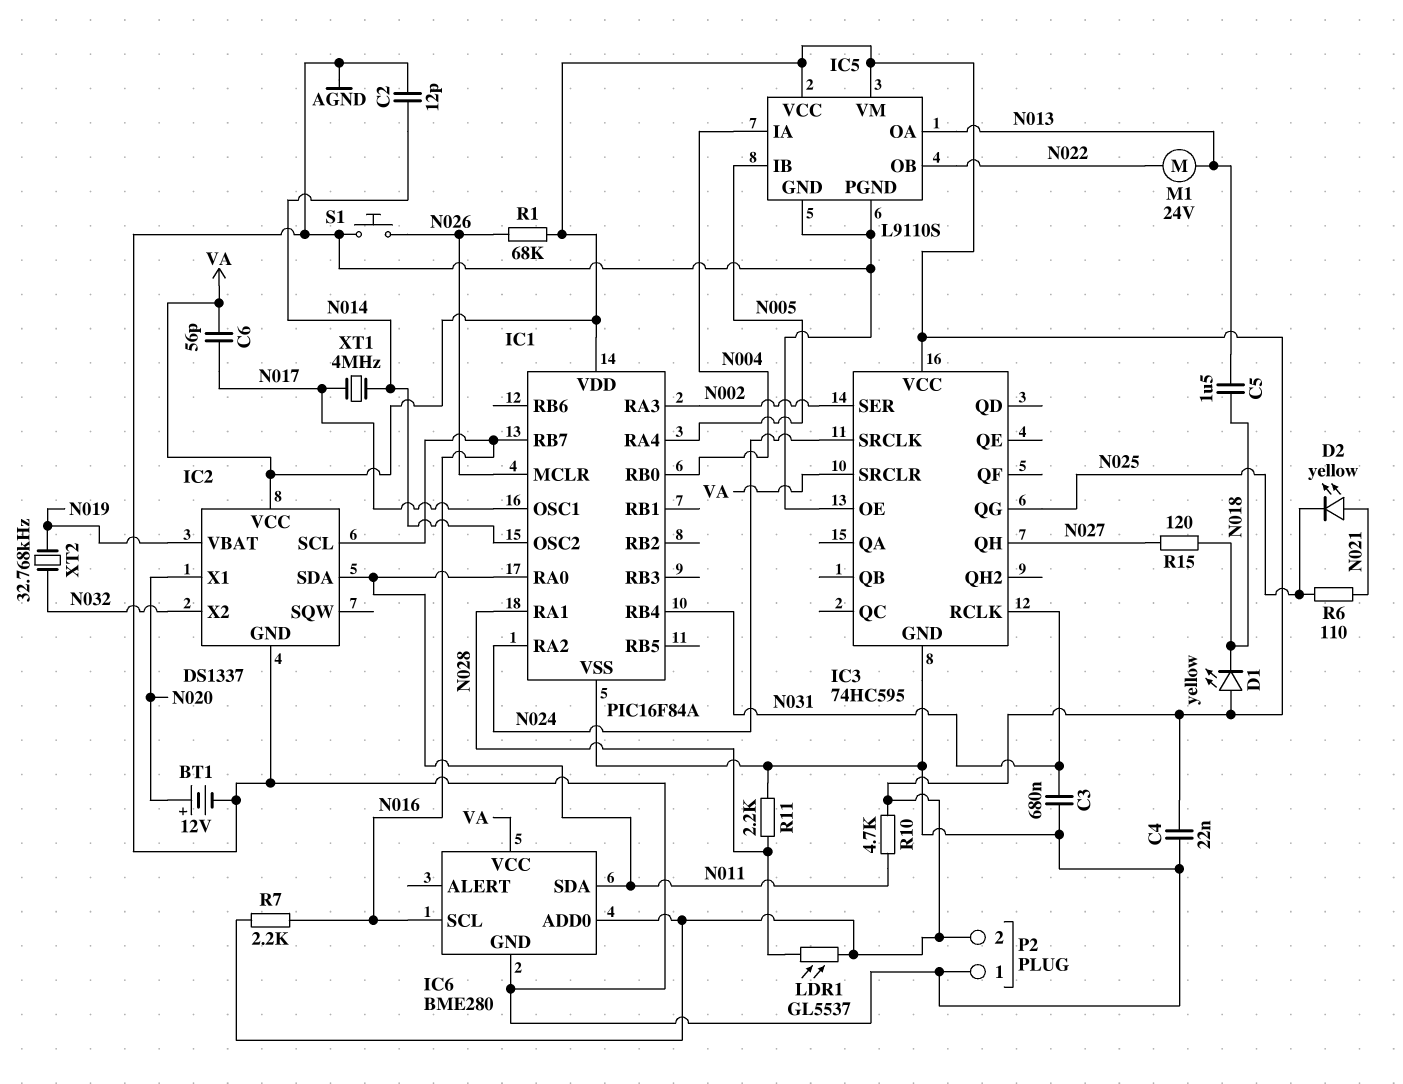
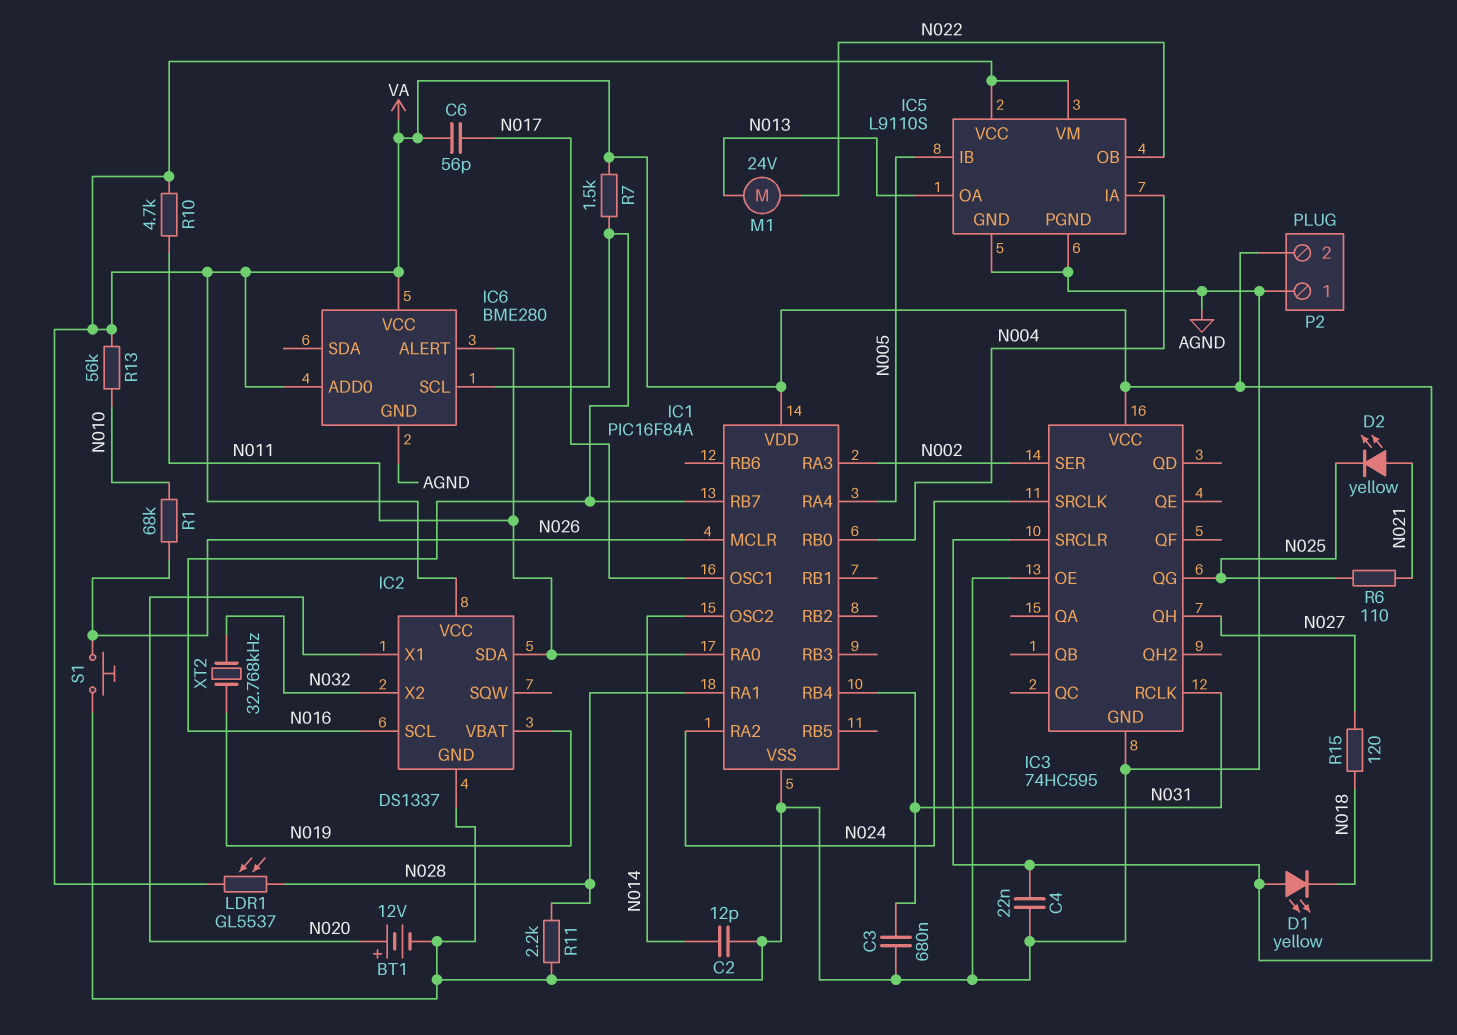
C5: 1.5uF (N013, N018) -> none
IC6 pin ALERT: none -> N011
IC6 pin SDA: N011 -> none
R1: 68k (N026, VA) -> 68k (N010, N026)
R7: 2.2k (N016, VA) -> 1.5k (N016, VA)
R13: none -> 56k (N010, VA)
XT1: 4MHz (N014, N017) -> none

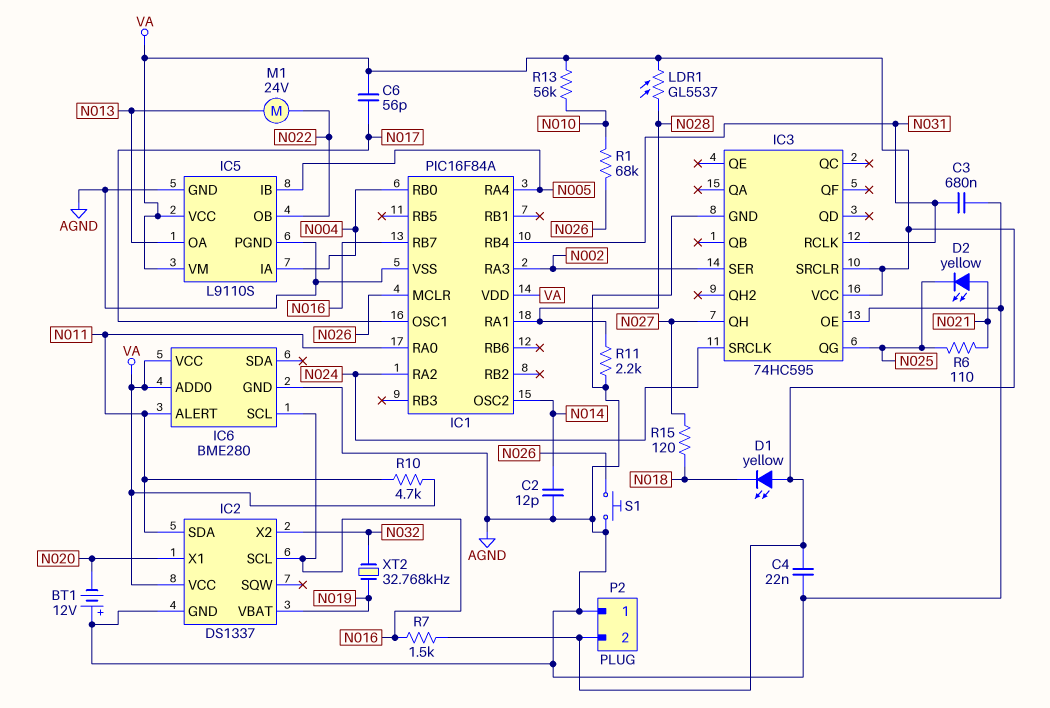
BT1: 12V (plus N020, minus AGND) -> 12V (plus AGND, minus N020)

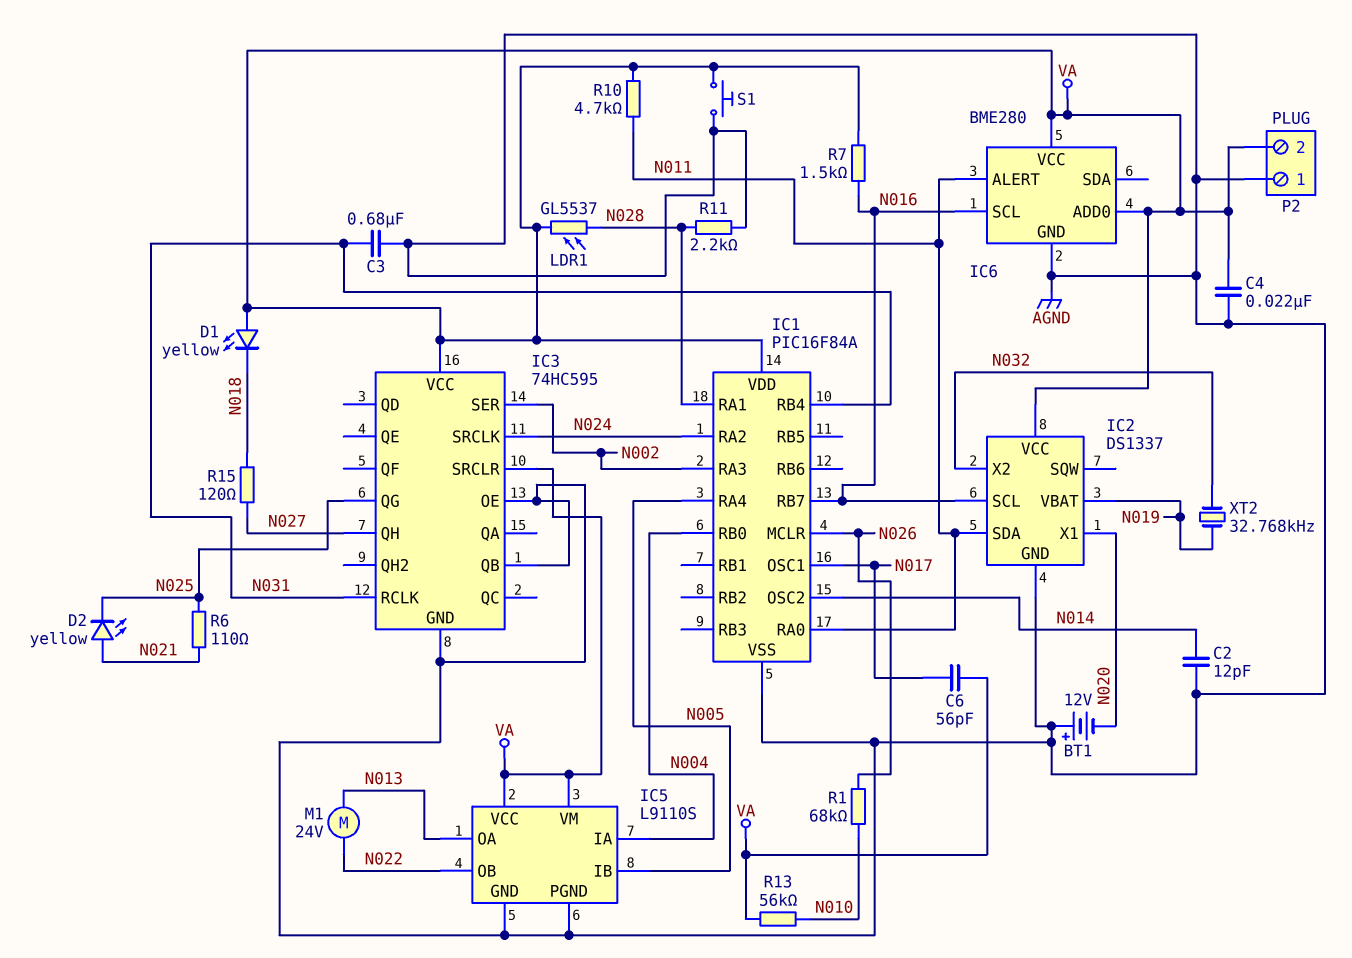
IC3 pin QB: none -> AGND
S1: button (AGND, N026) -> button (AGND, VA)

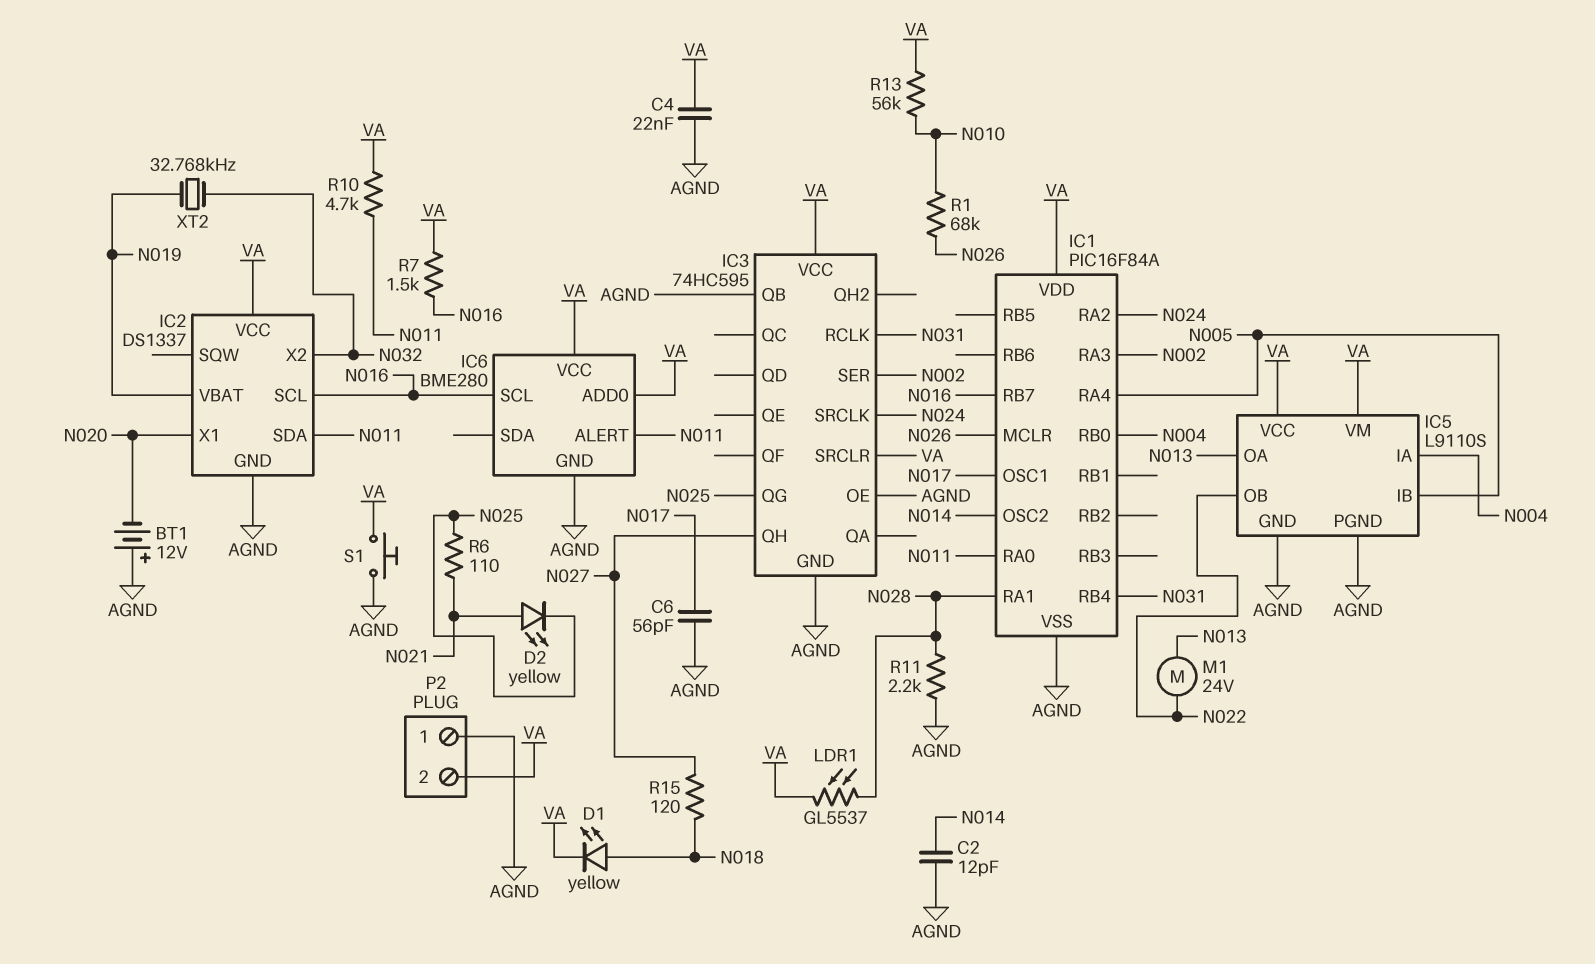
C3: 680nF (AGND, N031) -> none
C6: 56pF (N017, VA) -> 56pF (AGND, N017)
D1: LED yellow (A VA, K N018) -> LED yellow (A N018, K VA)

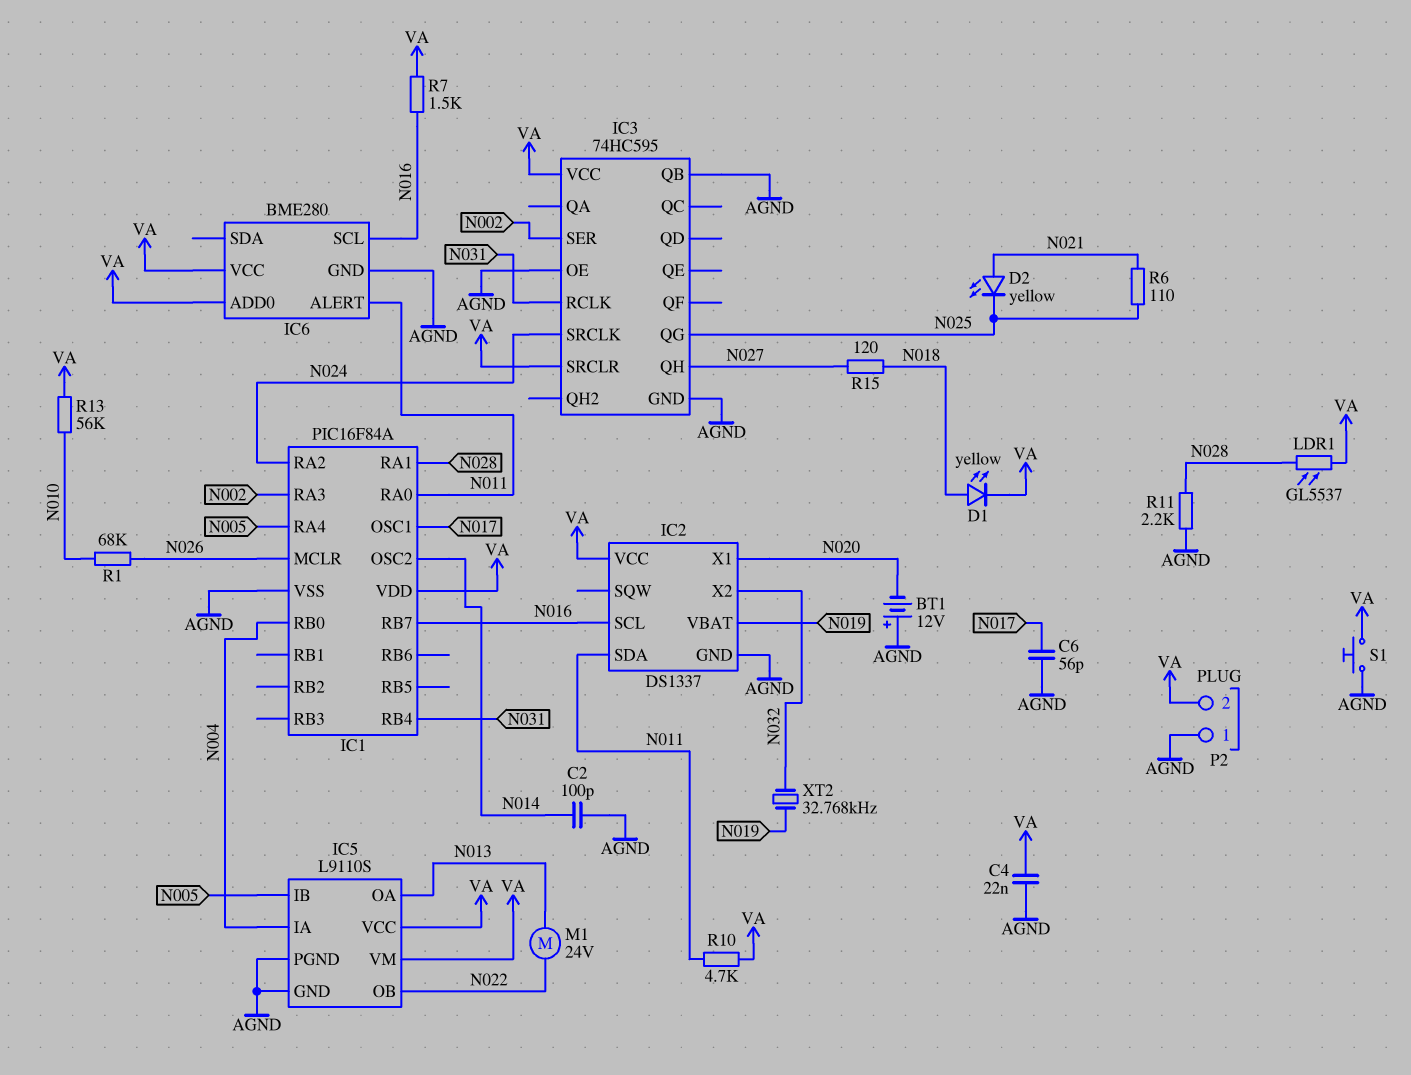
C2: 12pF (AGND, N014) -> 100pF (AGND, N014)

